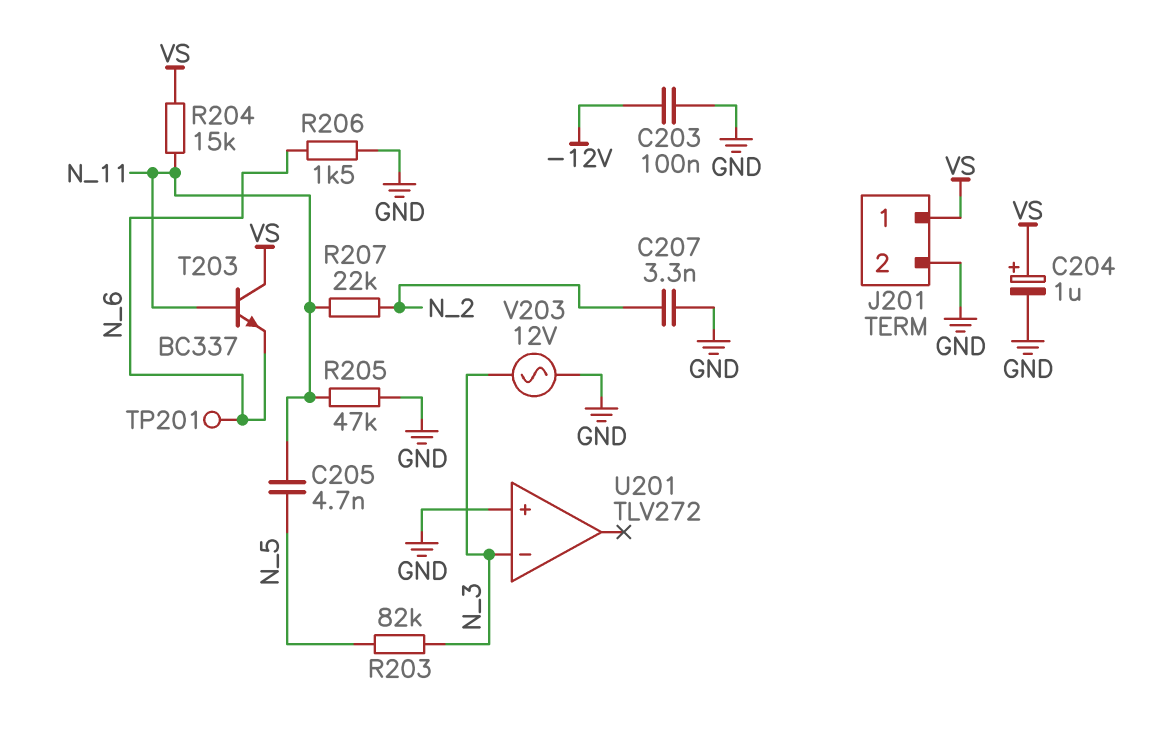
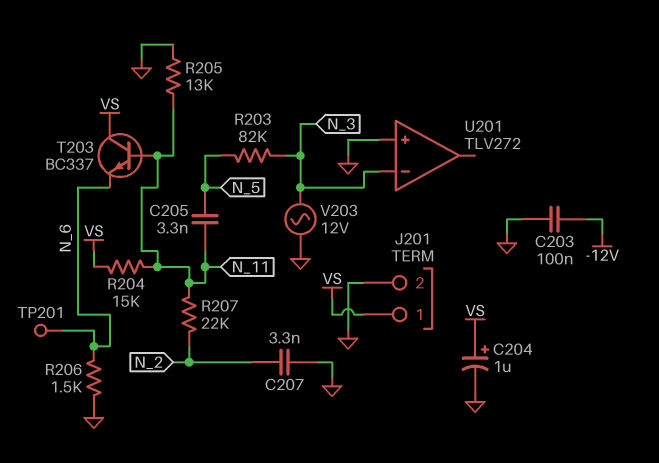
C205: 4.7nF (N_5, N_11) -> 3.3nF (N_5, N_11)
R205: 47k (GND, N_11) -> 13k (GND, N_11)

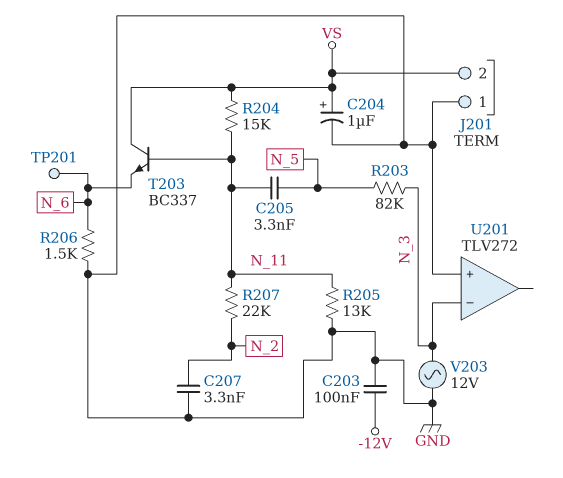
J201 pin 1: VS -> GND
J201 pin 2: GND -> VS

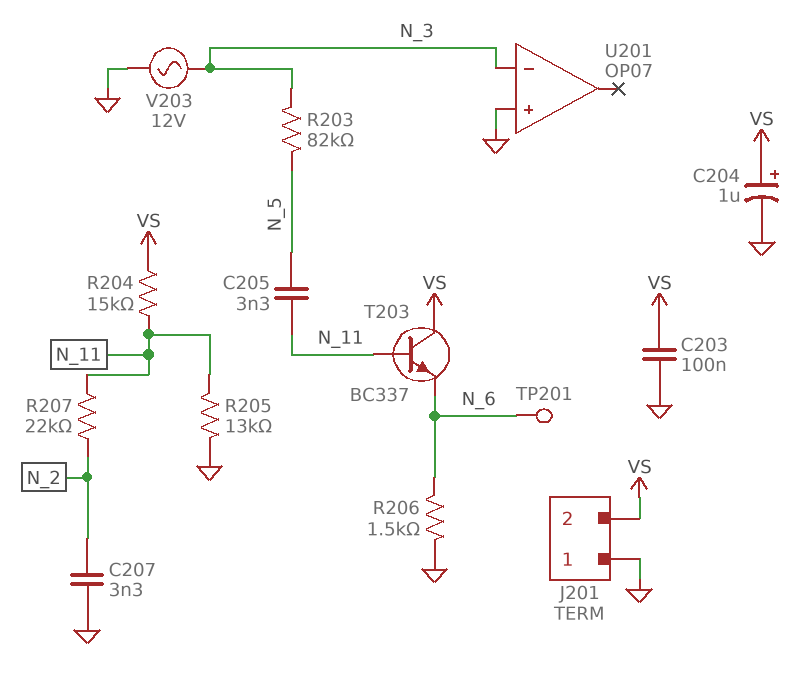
C203: 100nF (-12V, GND) -> 100nF (GND, VS)
U201: TLV272 -> OP07

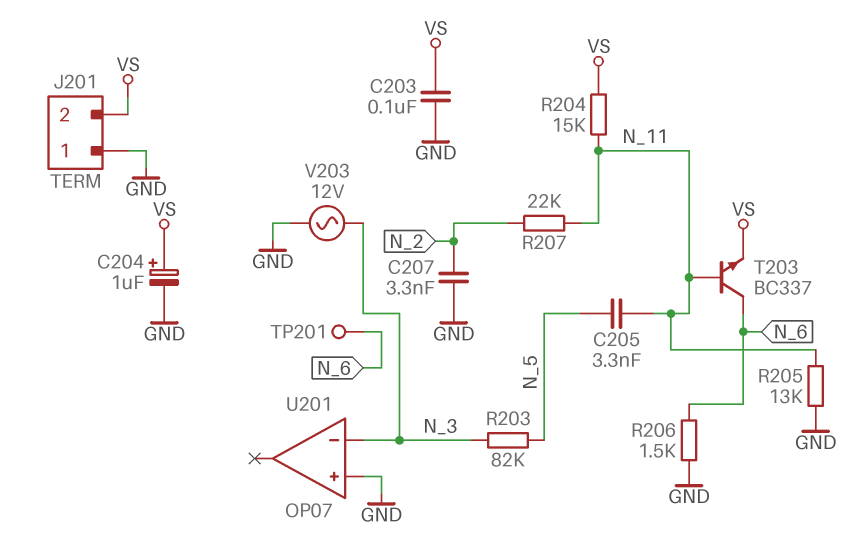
T203: NPN BC337 (B N_11, C VS, E N_6) -> NPN BC337 (B N_11, C N_6, E VS)

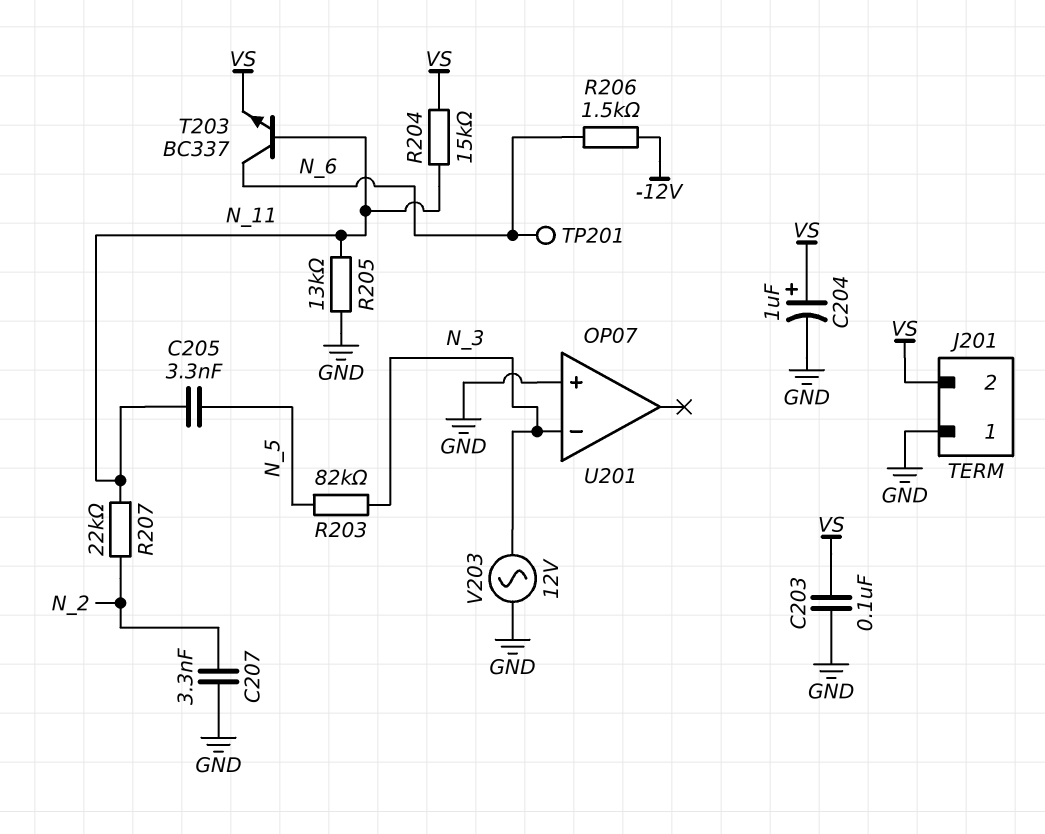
R206: 1.5k (GND, N_6) -> 1.5k (-12V, N_6)

